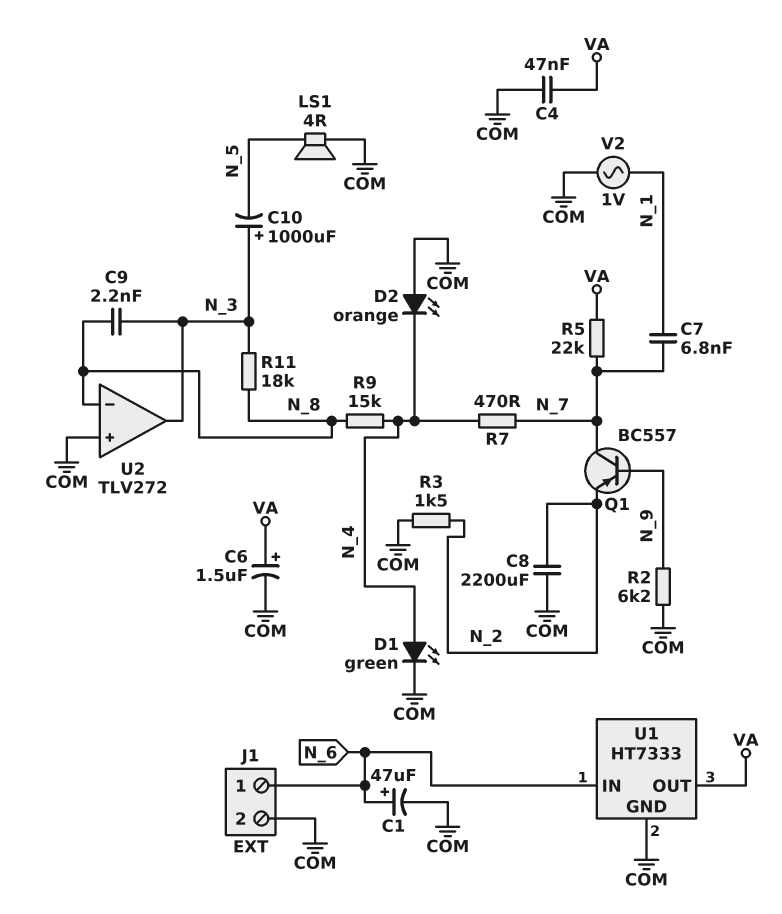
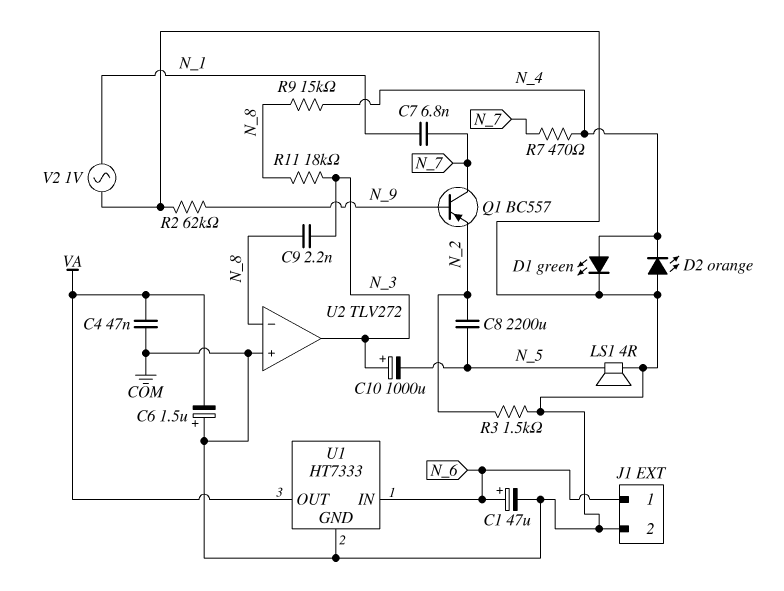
C6: 1.5uF (plus VA, minus COM) -> 1.5uF (plus COM, minus VA)
C8: 2200uF (COM, N_2) -> 2200uF (N_2, N_5)
R2: 6.2k (COM, N_9) -> 62k (COM, N_9)
R5: 22k (N_7, VA) -> none

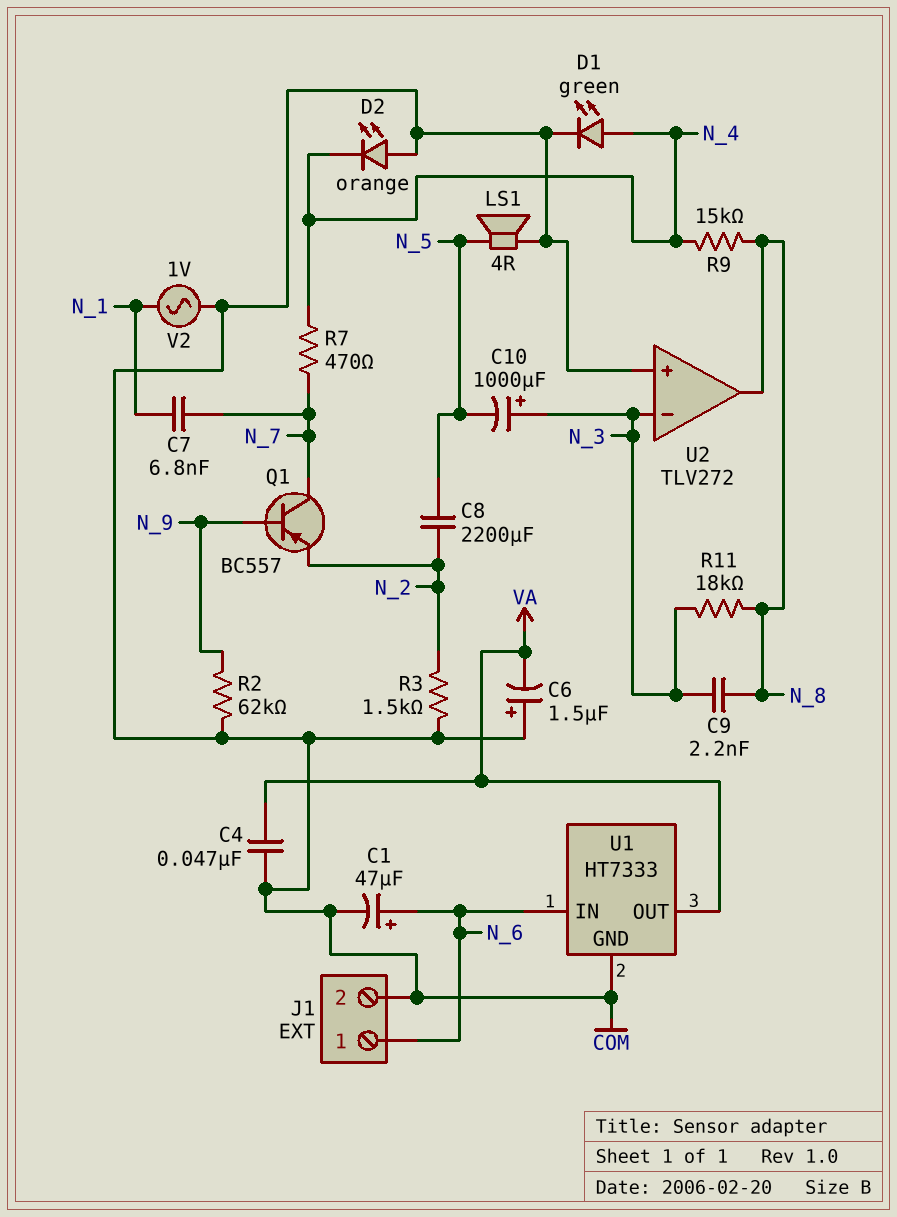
U2 pin in-: N_8 -> N_3
U2 pin out: N_3 -> N_8

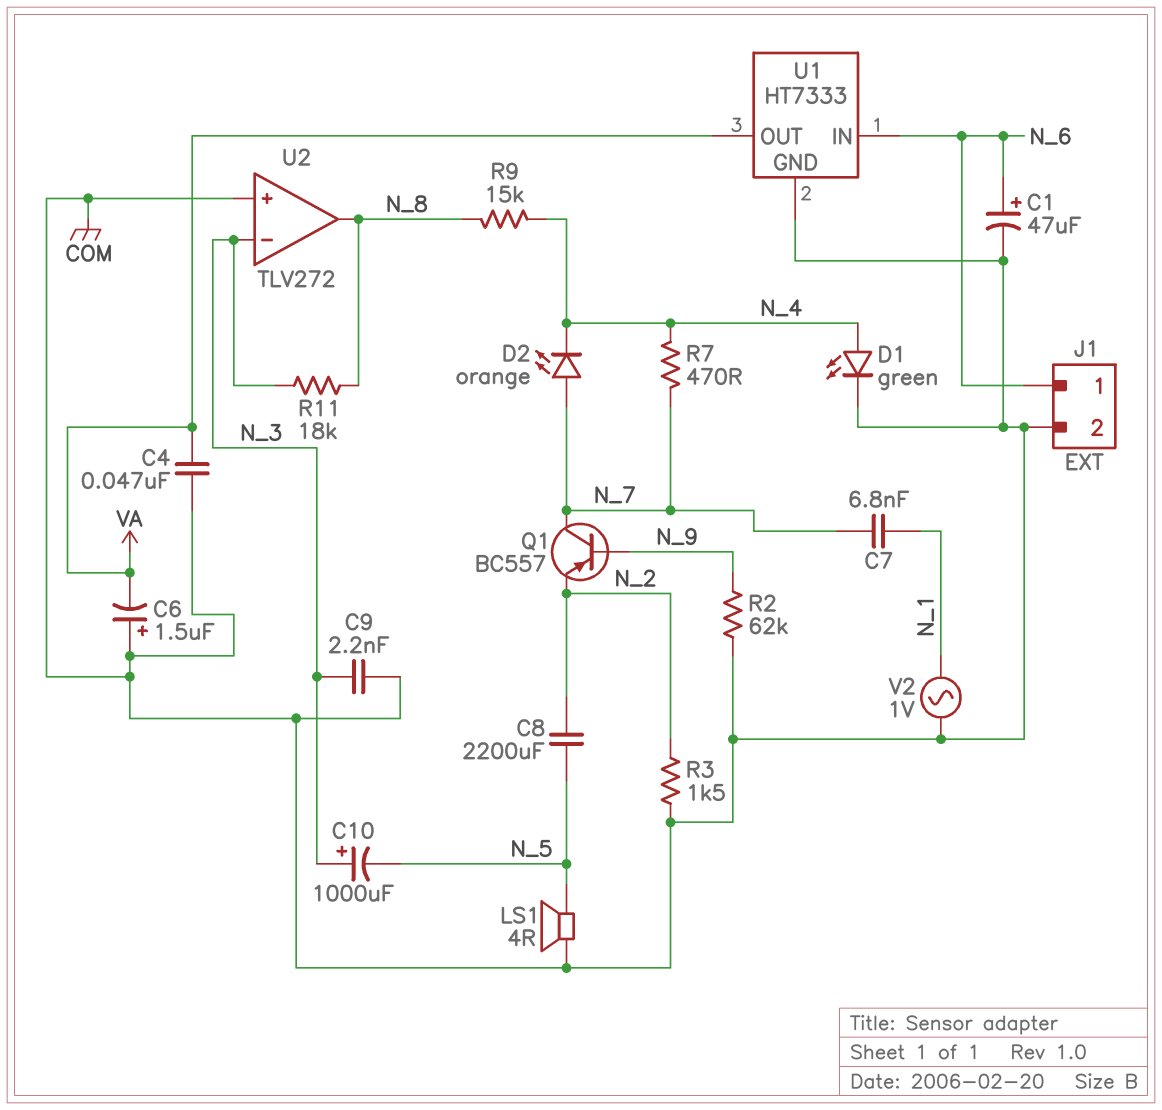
C9: 2.2nF (N_3, N_8) -> 2.2nF (COM, N_3)
D2: LED orange (A COM, K N_4) -> LED orange (A N_7, K N_4)

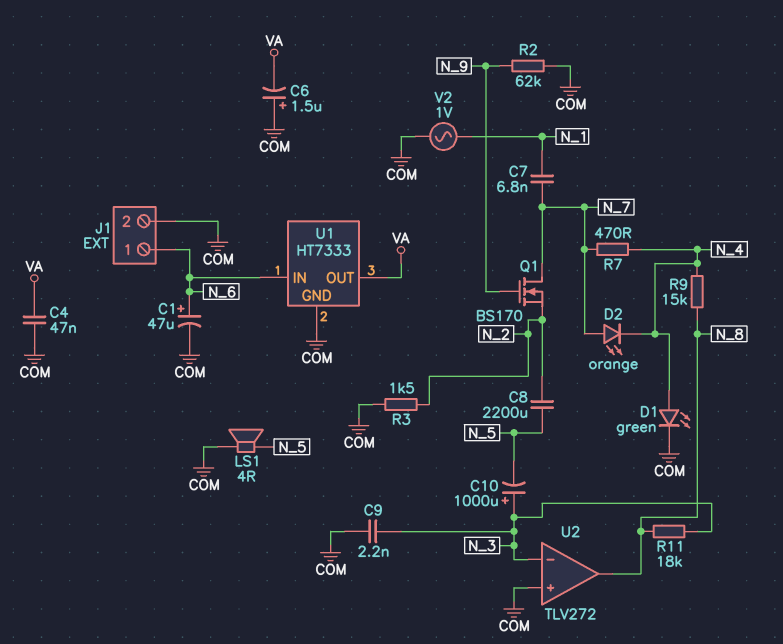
Q1: PNP BC557 (B N_9, C N_7, E N_2) -> NMOS BS170 (G N_9, D N_7, S N_2)

